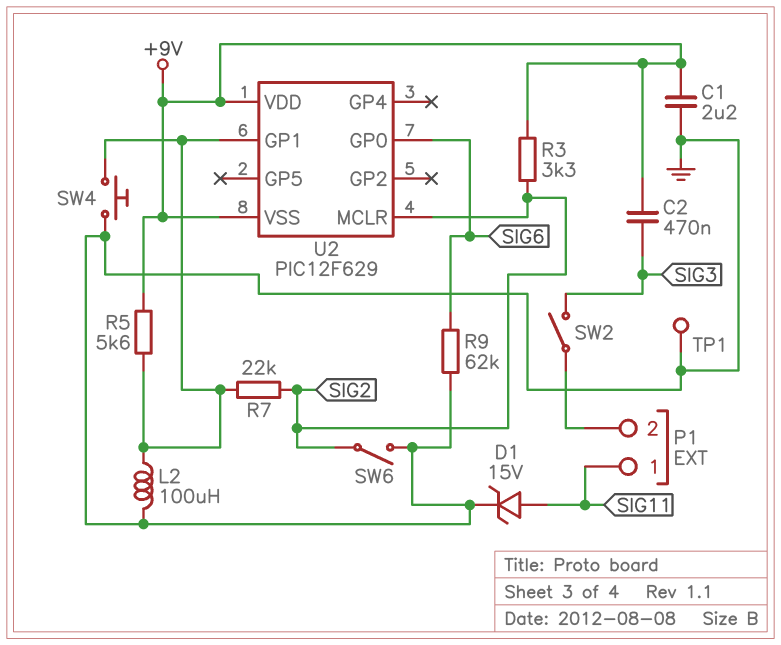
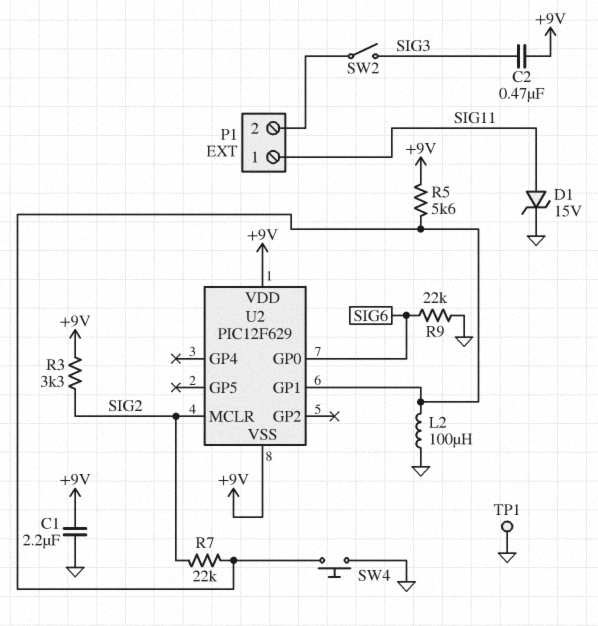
R9: 62k (GND, SIG6) -> 22k (GND, SIG6)
SW6: switch (GND, SIG2) -> none

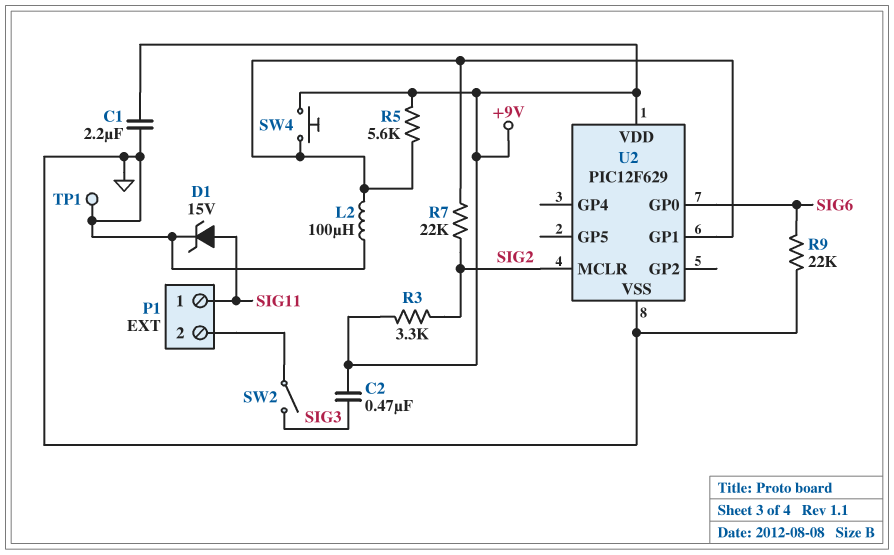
SW4: button (GND, U2/GP1) -> button (+9V, U2/GP1)
U2 pin VSS: +9V -> GND

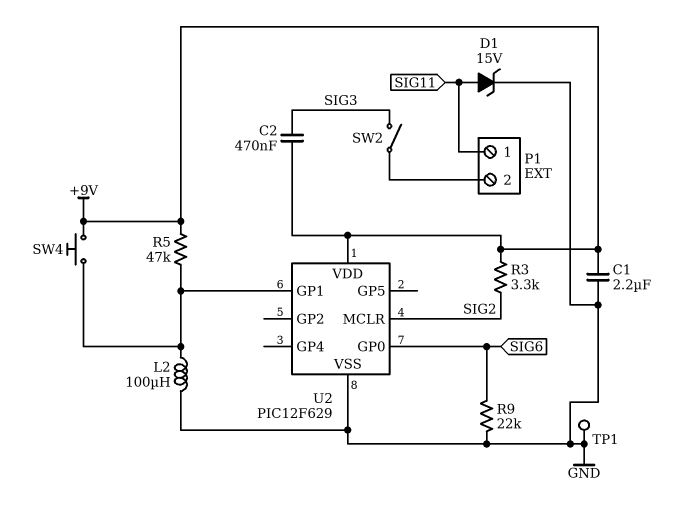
R5: 5.6k (+9V, U2/GP1) -> 47k (+9V, U2/GP1)
R7: 22k (SIG2, U2/GP1) -> none

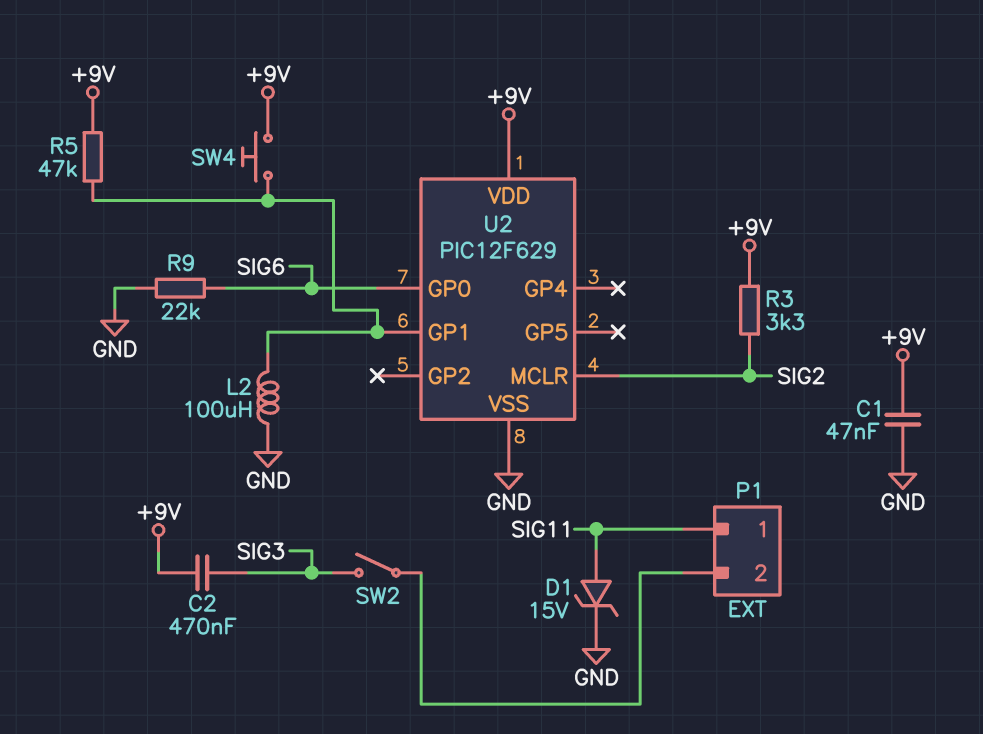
C1: 2.2uF (+9V, GND) -> 47nF (+9V, GND)
TP1: test point (GND) -> none

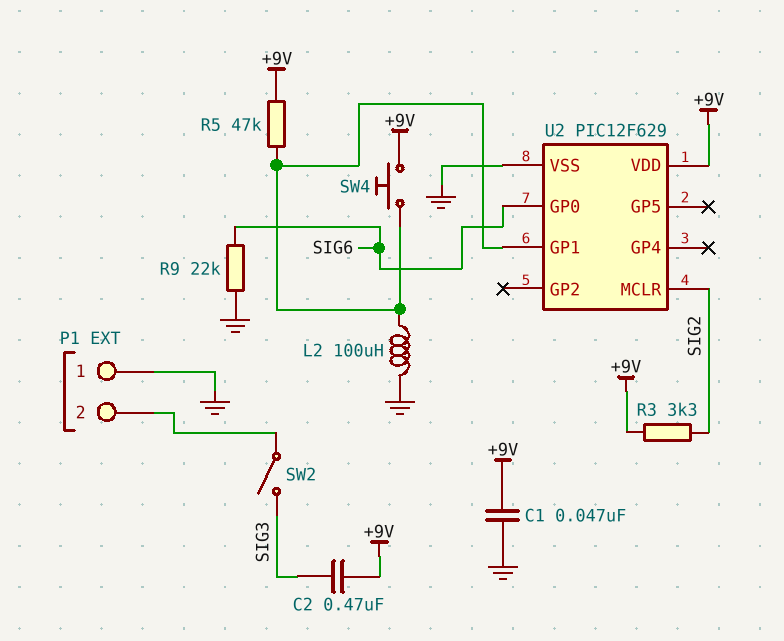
D1: zener 15V (A SIG11, K GND) -> none
P1 pin 1: SIG11 -> GND

